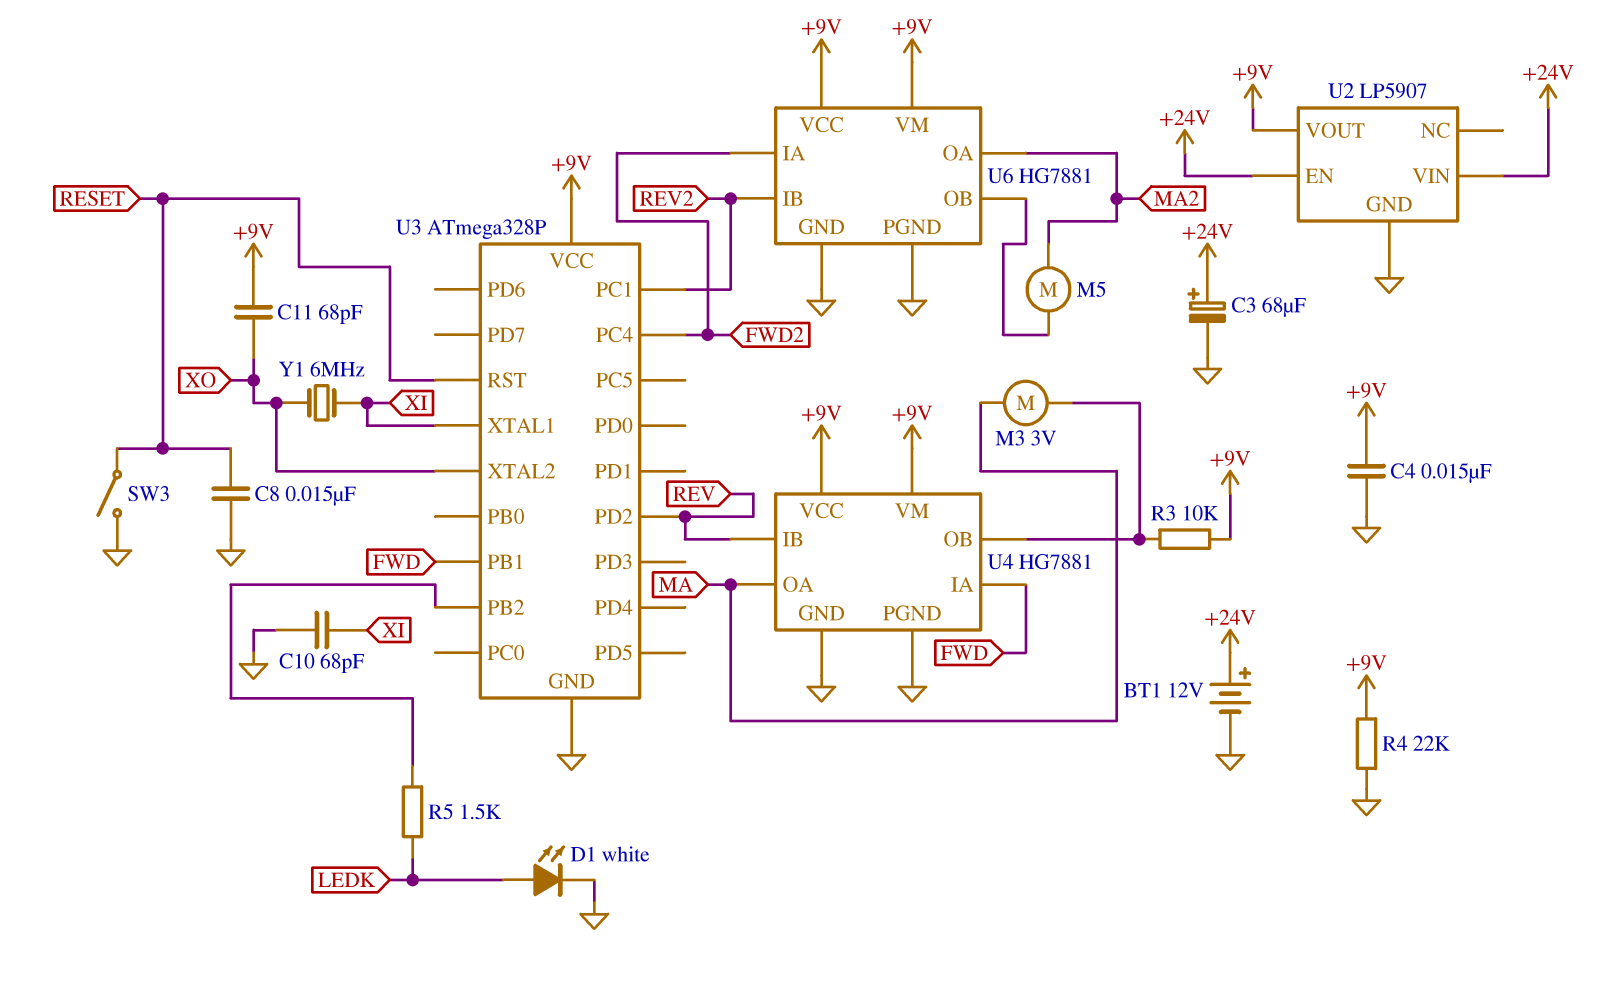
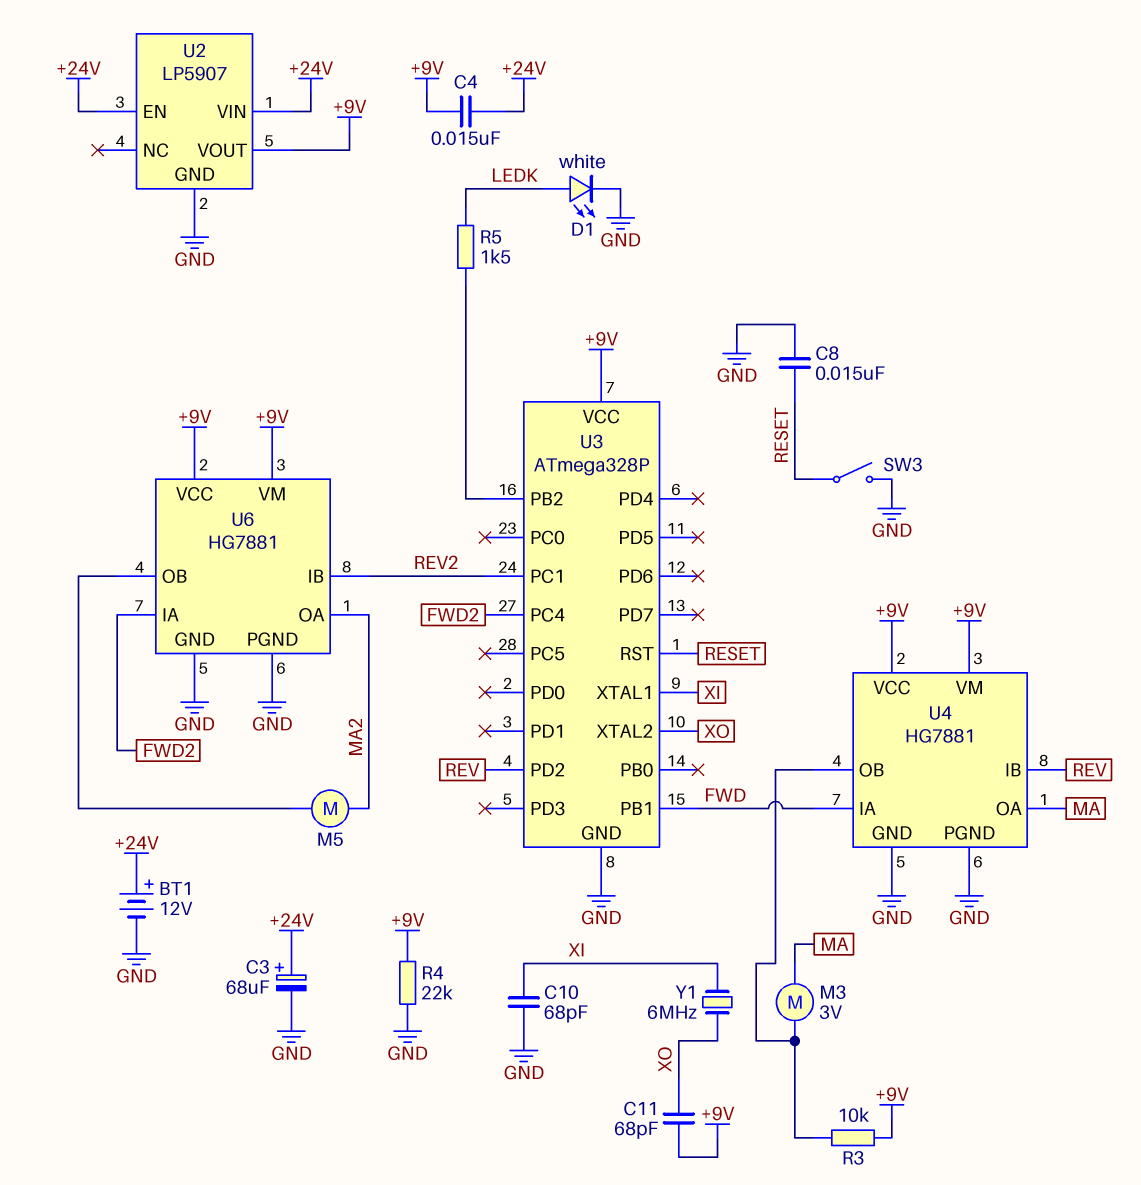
C4: 15nF (+9V, GND) -> 15nF (+9V, +24V)

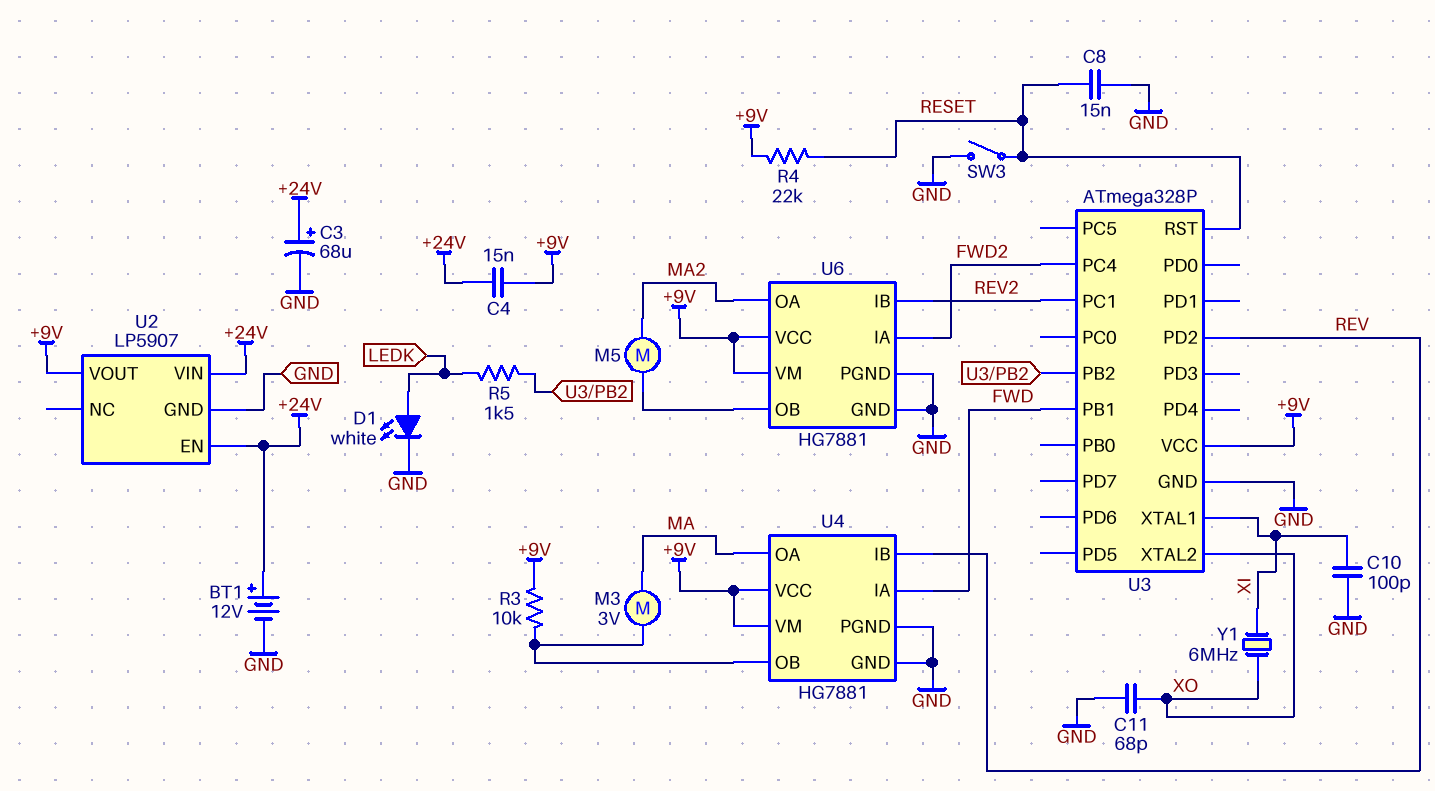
C10: 68pF (GND, XI) -> 100pF (GND, XI)
C11: 68pF (+9V, XO) -> 68pF (GND, XO)
R4: 22k (+9V, GND) -> 22k (+9V, RESET)

